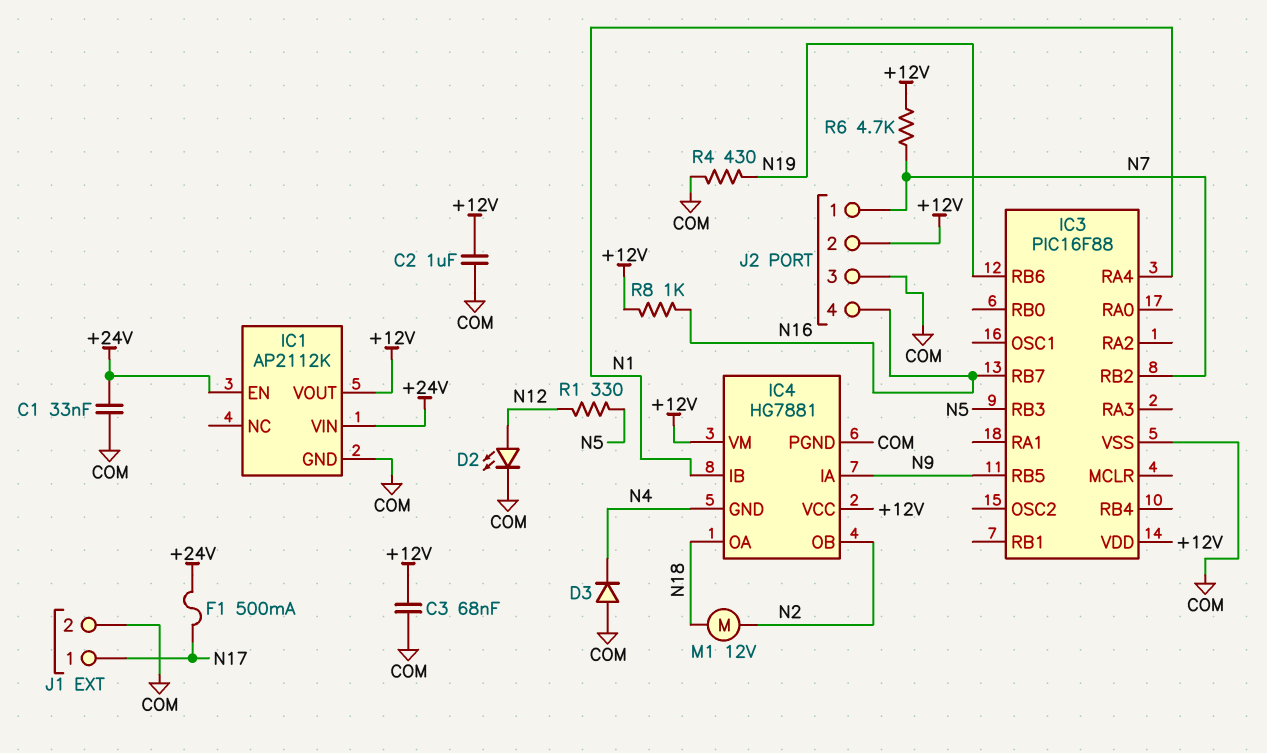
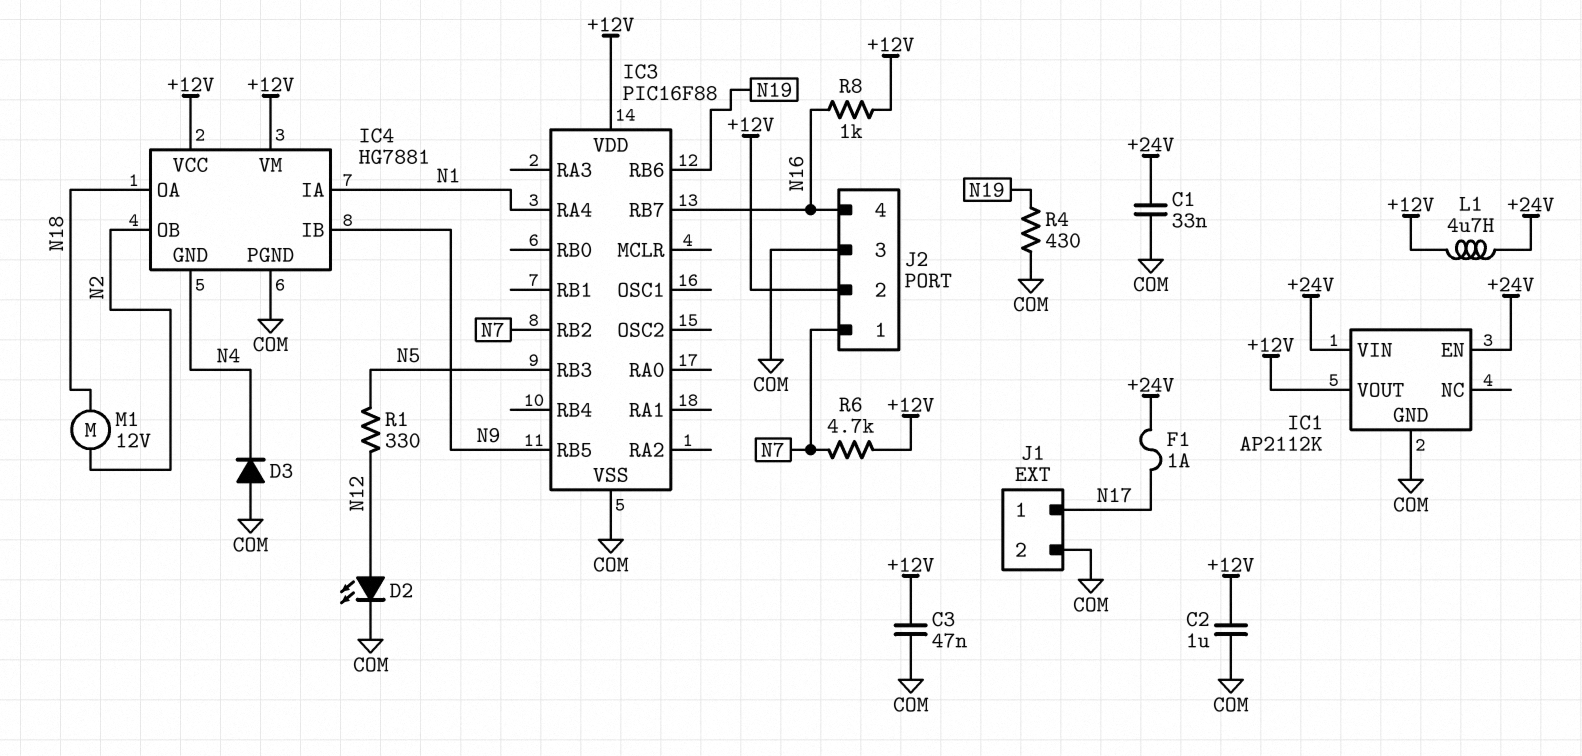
C3: 68nF (+12V, COM) -> 47nF (+12V, COM)
F1: 500mA (+24V, N17) -> 1A (+24V, N17)
IC4 pin IA: N9 -> N1
IC4 pin IB: N1 -> N9
L1: none -> 4.7uH (+12V, +24V)

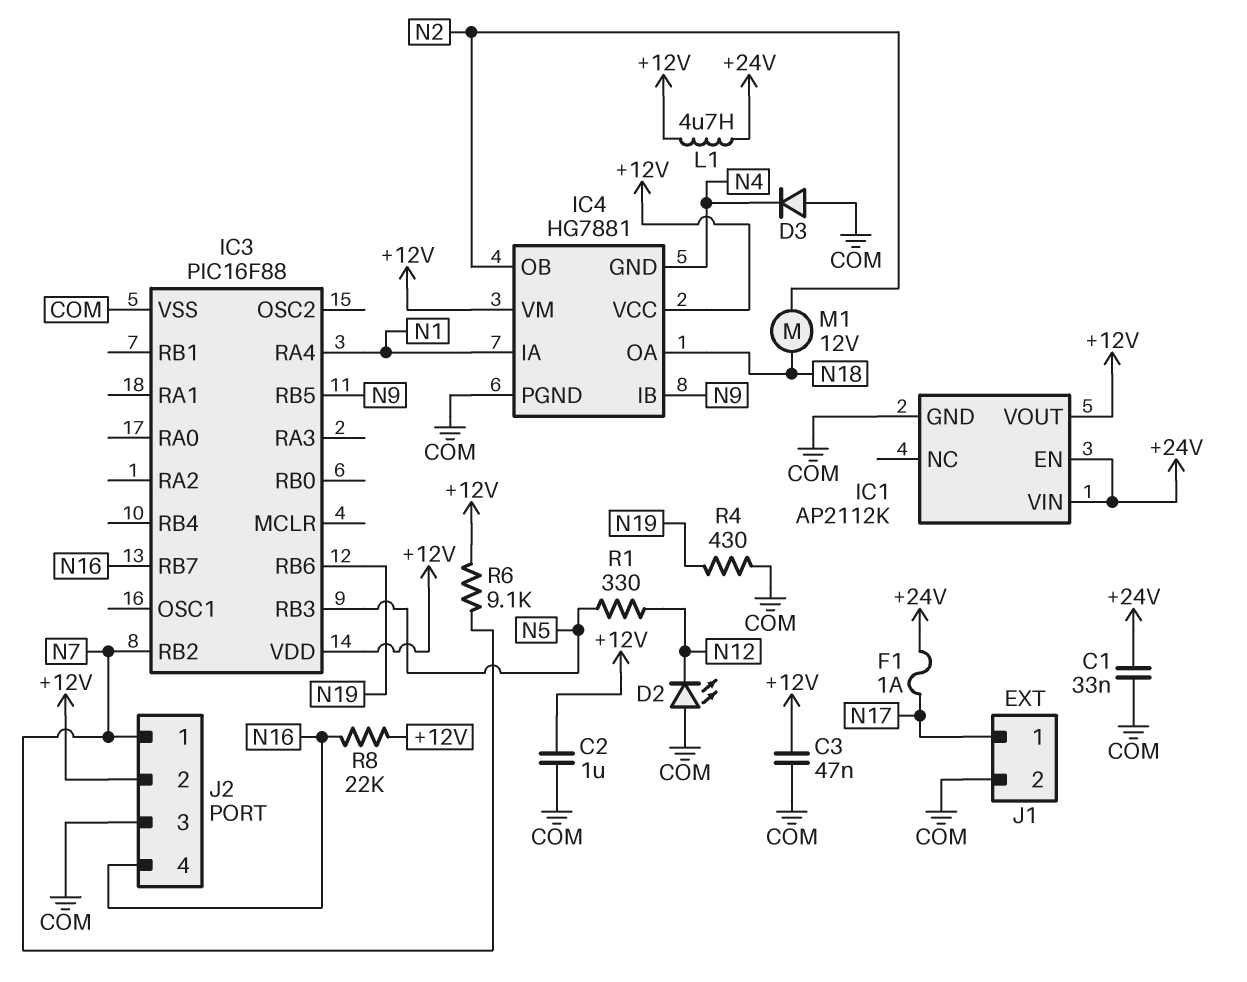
D2: LED (A N12, K COM) -> LED (A COM, K N12)
R6: 4.7k (+12V, N7) -> 9.1k (+12V, N7)
R8: 1k (+12V, N16) -> 22k (+12V, N16)

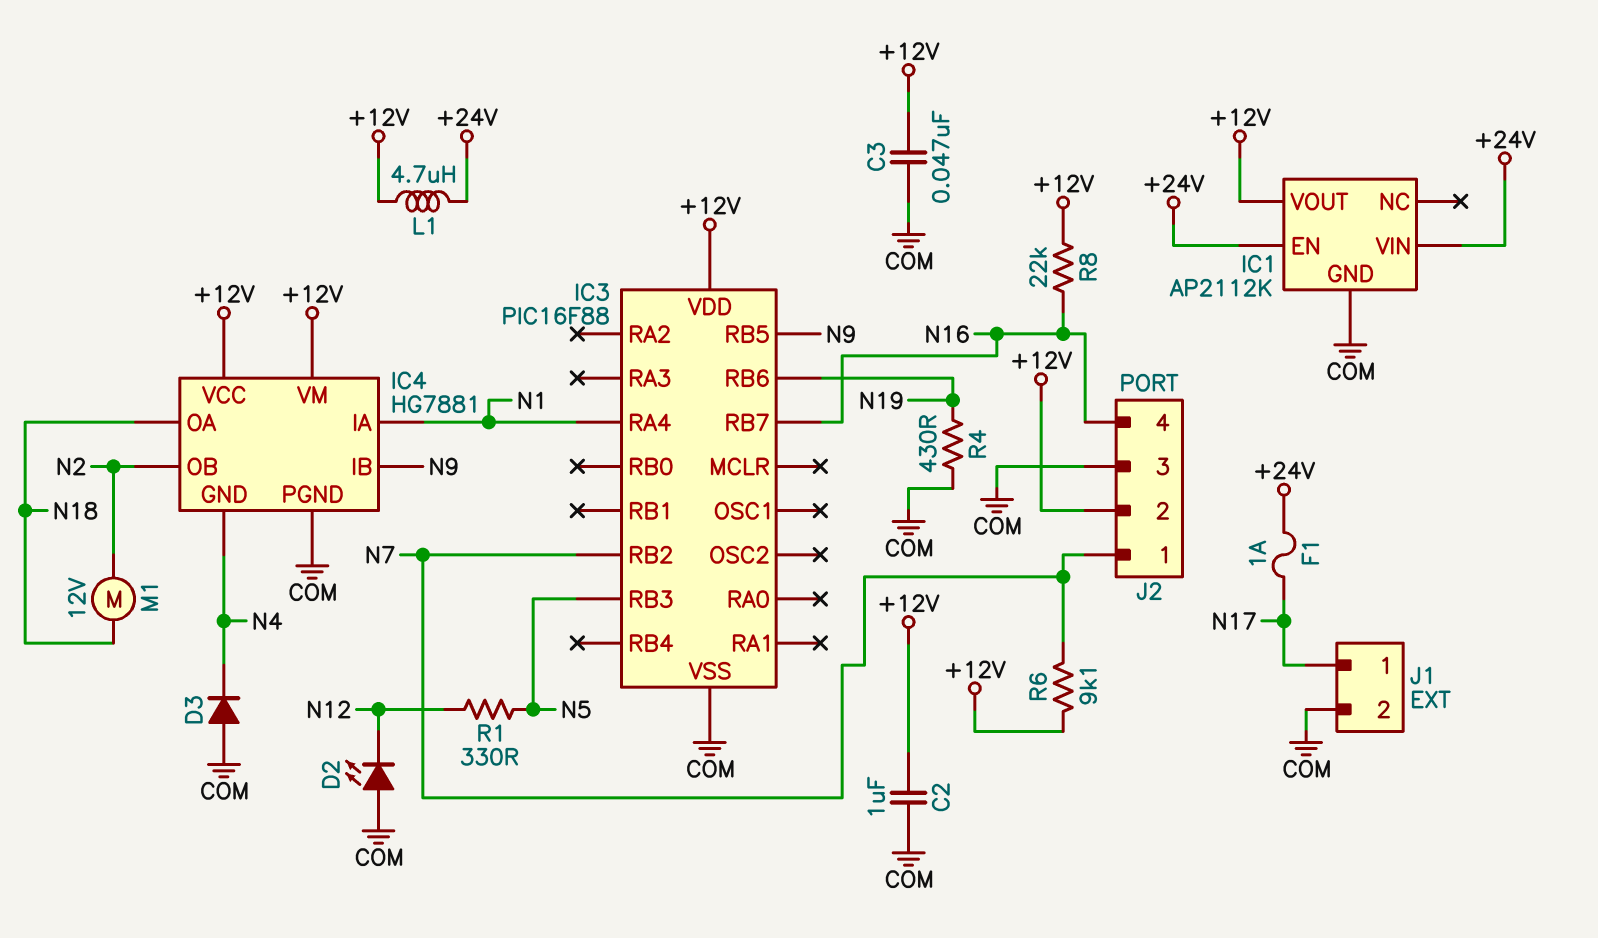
C1: 33nF (+24V, COM) -> none

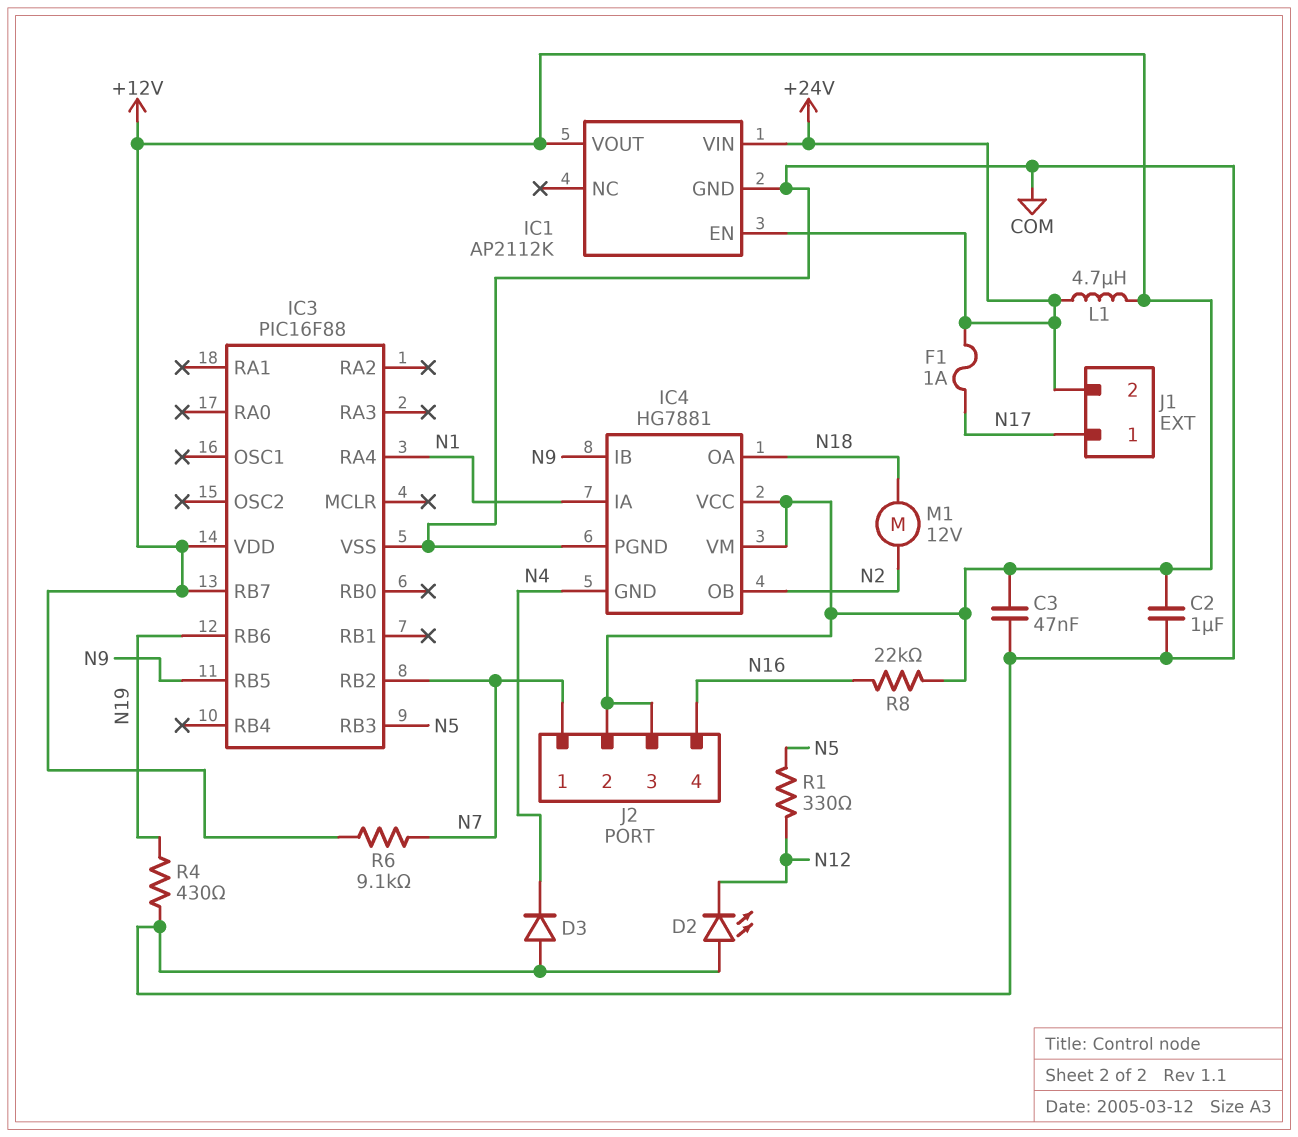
IC3 pin RB7: N16 -> +12V
J1 pin 2: COM -> +24V
J2 pin 3: COM -> +12V

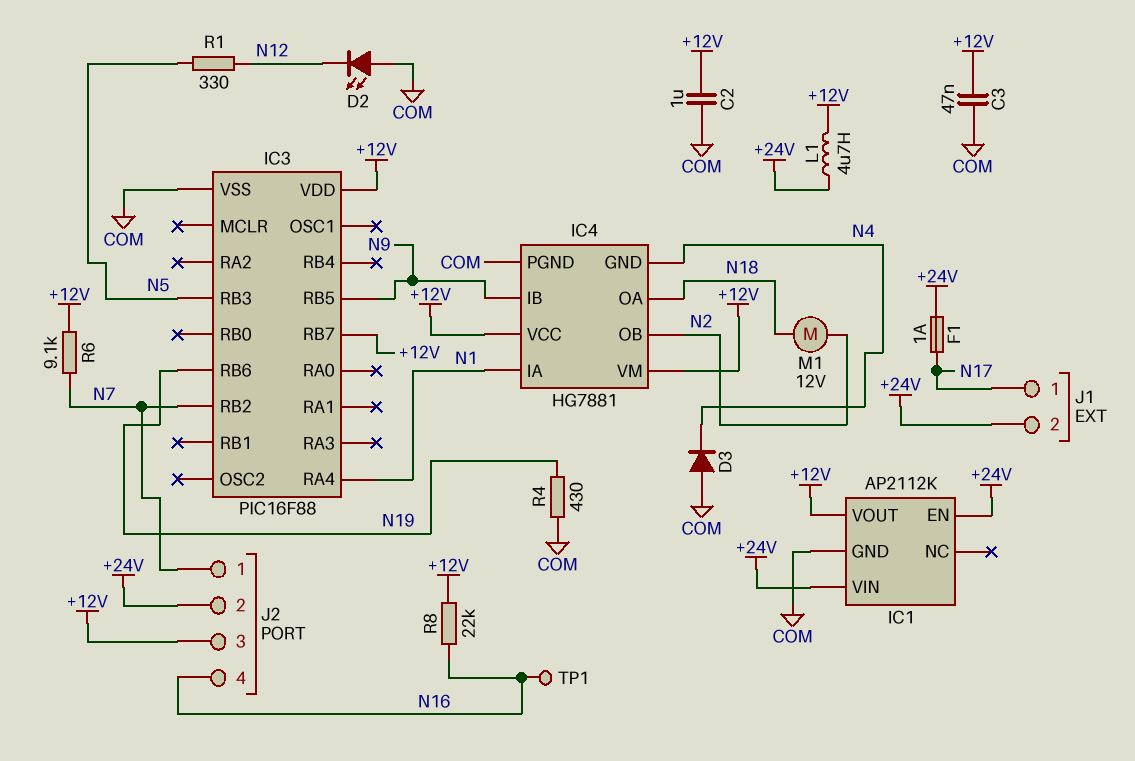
J2 pin 2: +12V -> +24V
TP1: none -> test point (N16)

